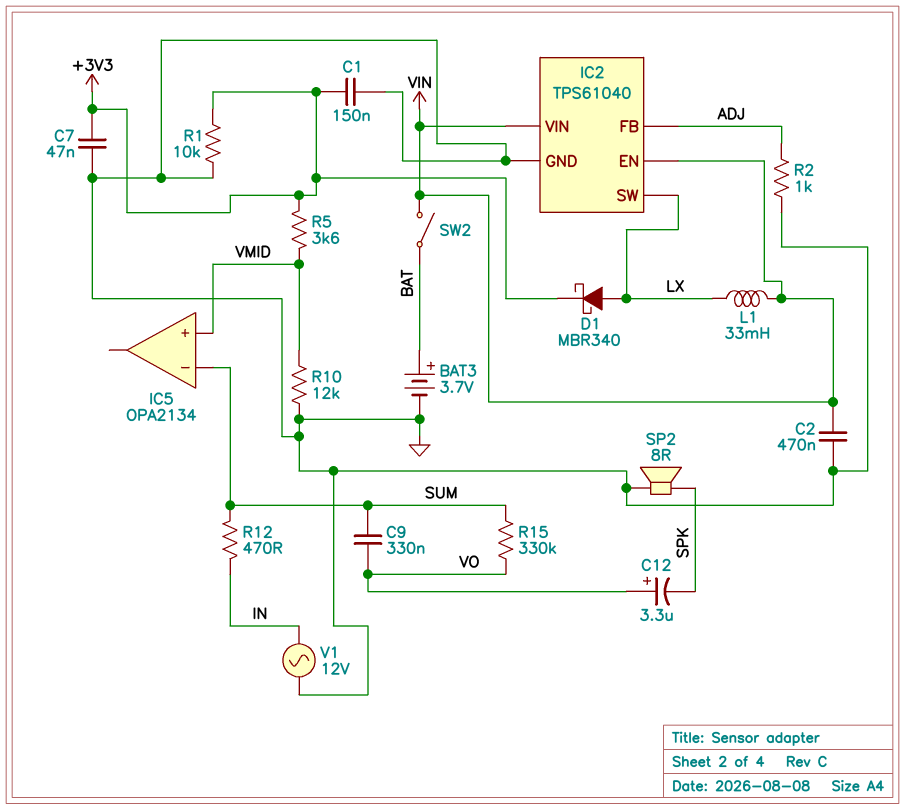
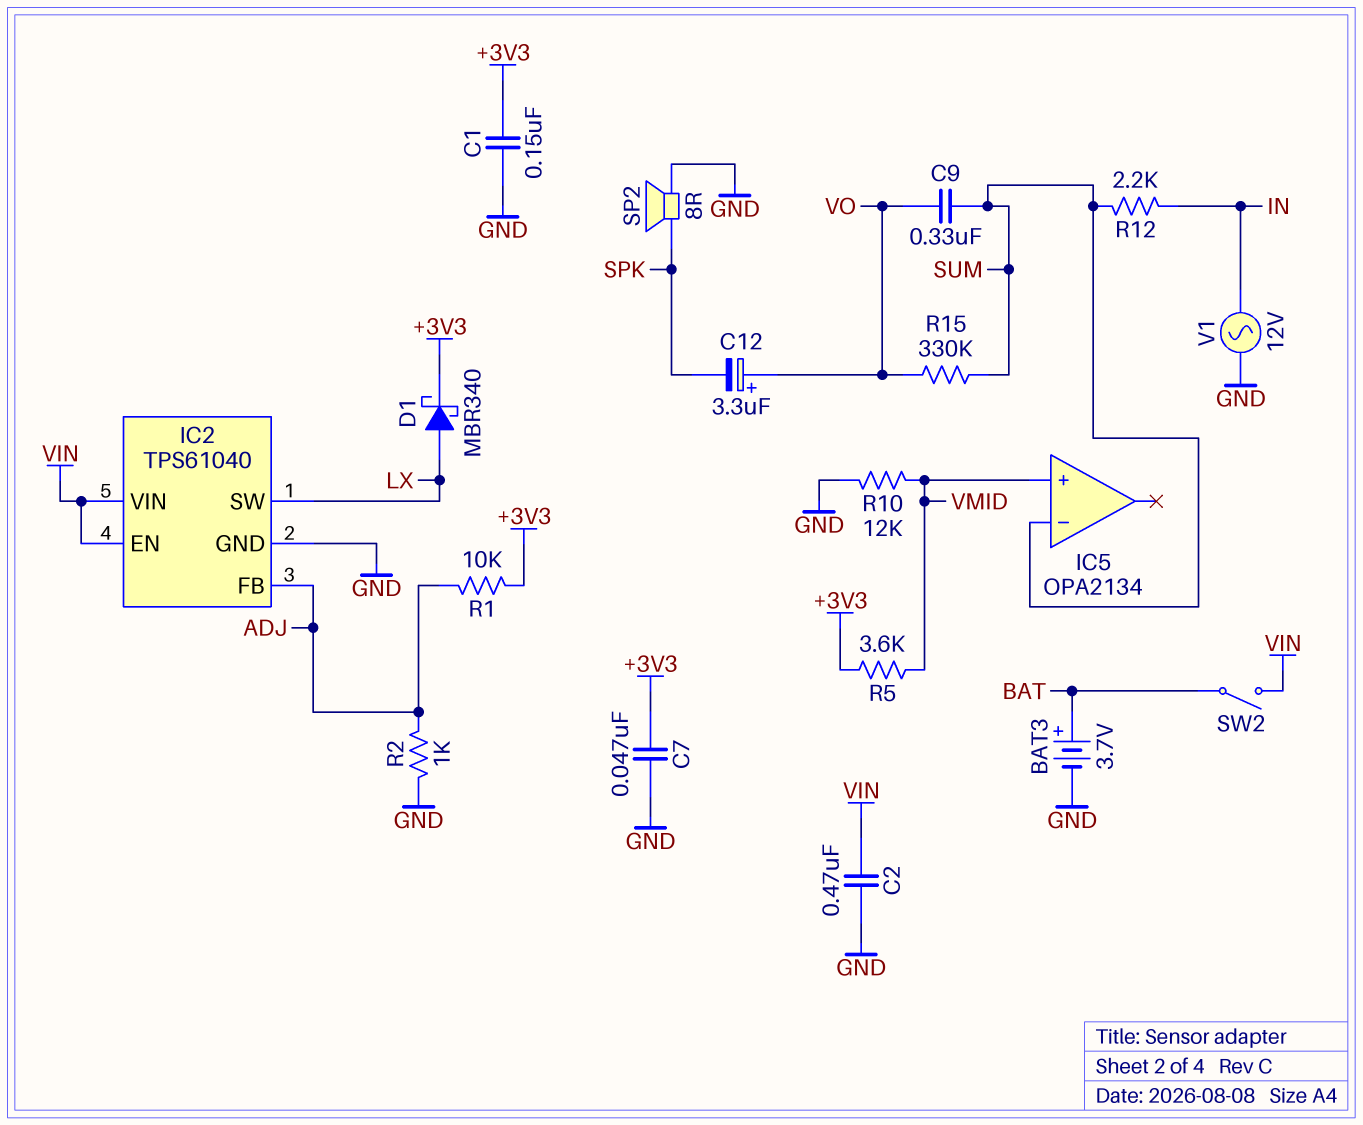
L1: 33mH (LX, VIN) -> none
R1: 10k (+3V3, GND) -> 10k (+3V3, ADJ)
R12: 470 (IN, SUM) -> 2.2k (IN, SUM)

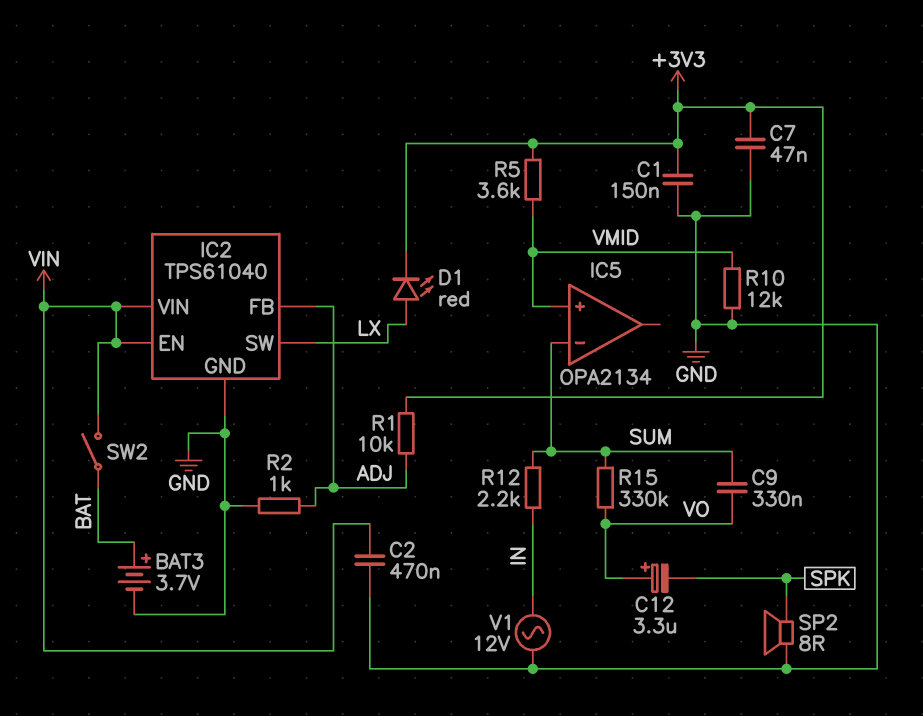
D1: schottky MBR340 (A LX, K +3V3) -> LED red (A LX, K +3V3)

